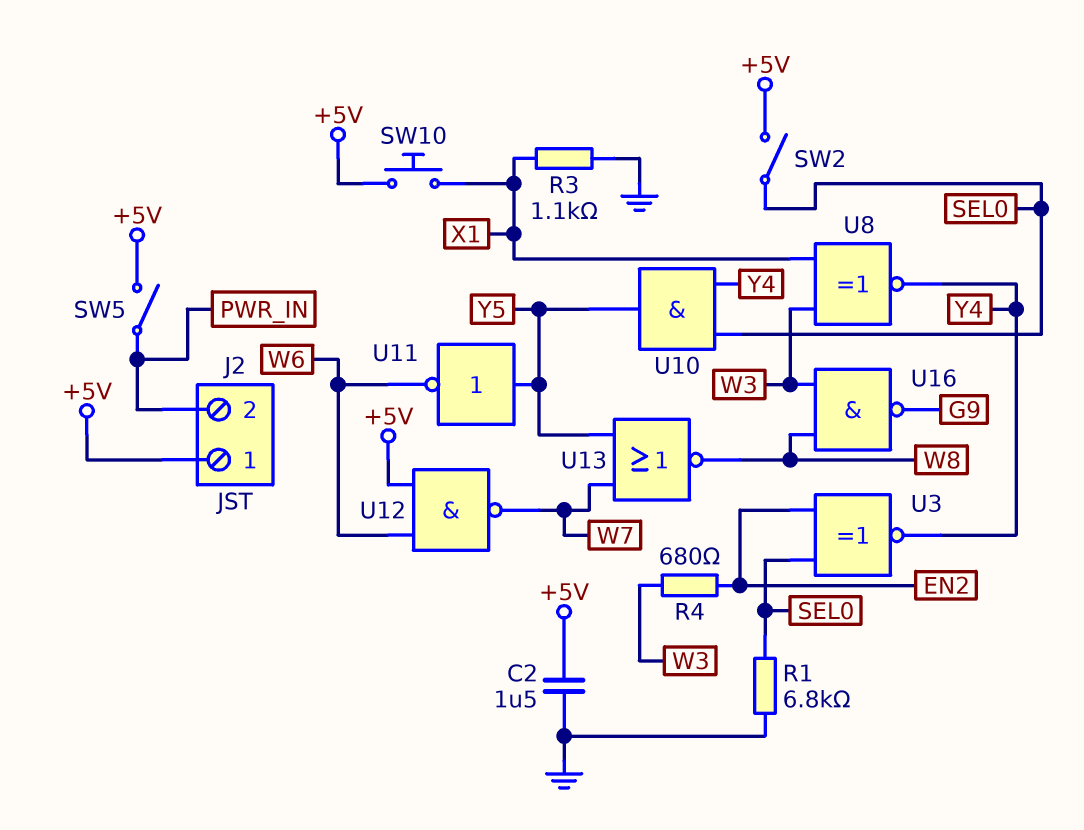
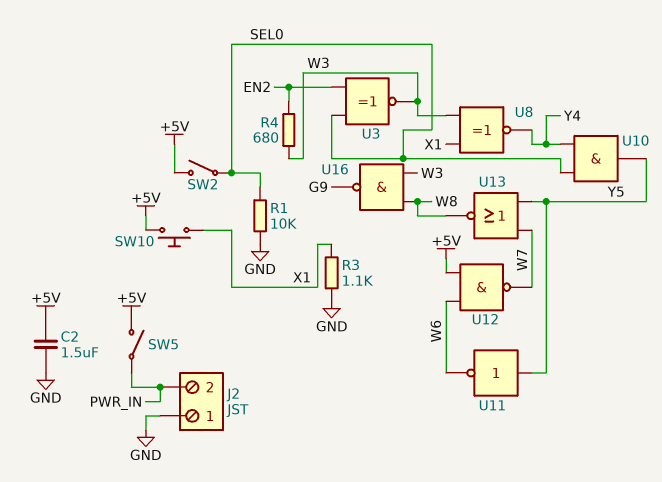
J2 pin 1: +5V -> GND
R1: 6.8k (GND, SEL0) -> 10k (GND, SEL0)
U3: XNOR (in EN2, in SEL0, out Y4) -> XNOR (in EN2, in SEL0, out W3)

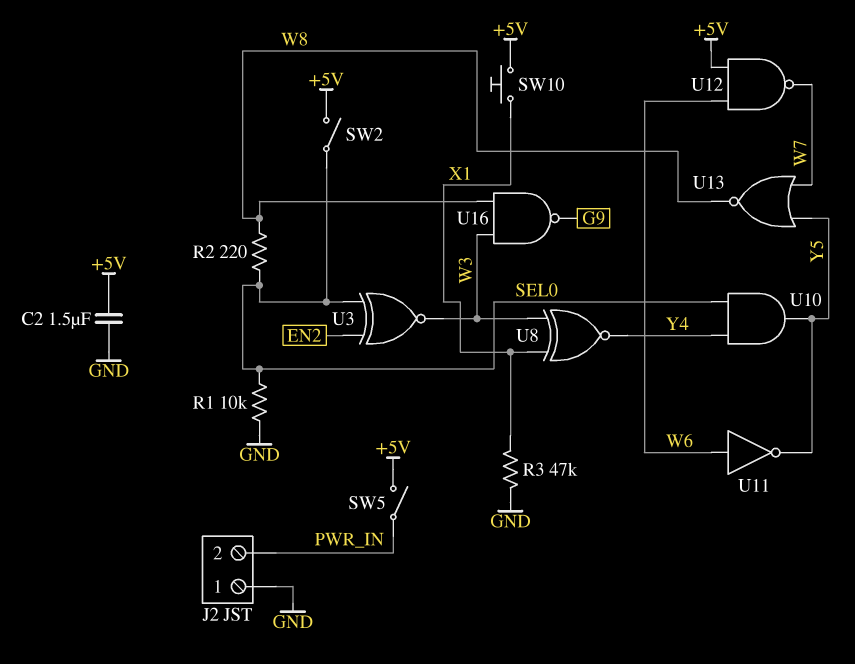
R2: none -> 220 (SEL0, W8)
R3: 1.1k (GND, X1) -> 47k (GND, X1)
R4: 680 (EN2, W3) -> none
U11: NOT (in Y5, out W6) -> NOT (in W6, out Y5)

